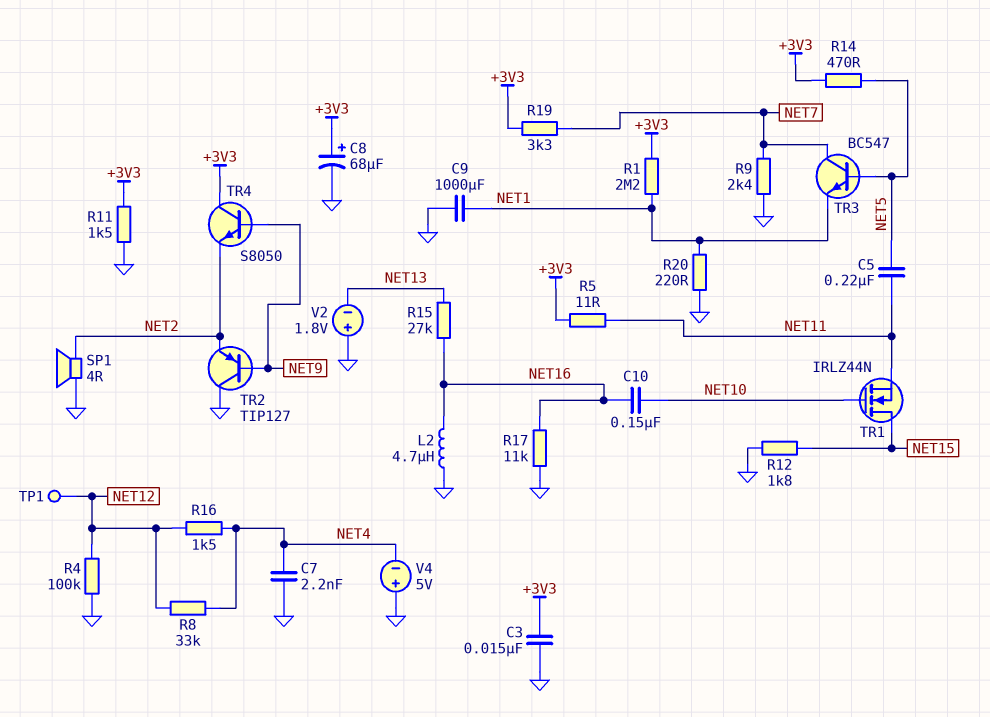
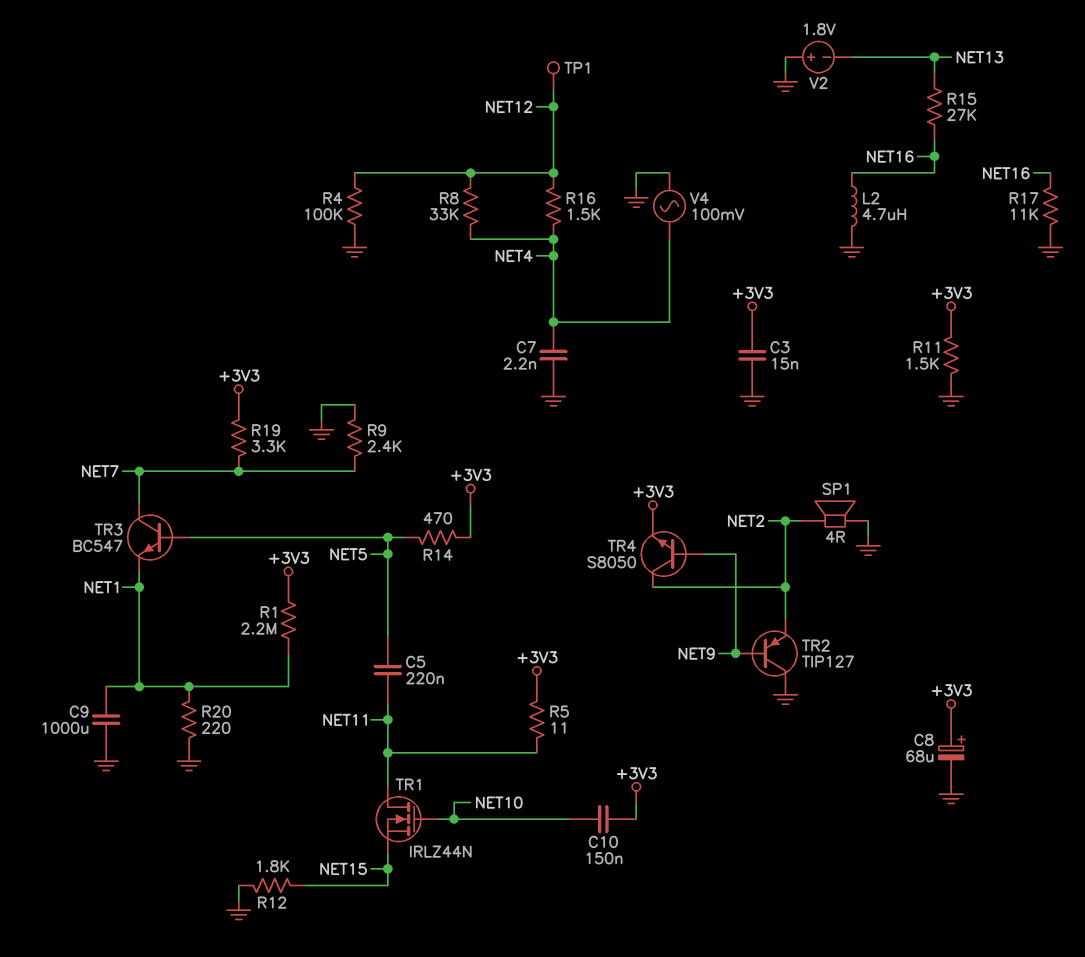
C10: 150nF (NET10, NET16) -> 150nF (+3V3, NET10)
TR1: NMOS IRLZ44N (G NET10, D NET15, S NET11) -> NMOS IRLZ44N (G NET10, D NET11, S NET15)
TR4: NPN S8050 (B NET9, C +3V3, E NET2) -> NPN S8050 (B NET9, C NET2, E +3V3)
V4: 5V (plus GND, minus NET4) -> AC 100mV (GND, NET4)

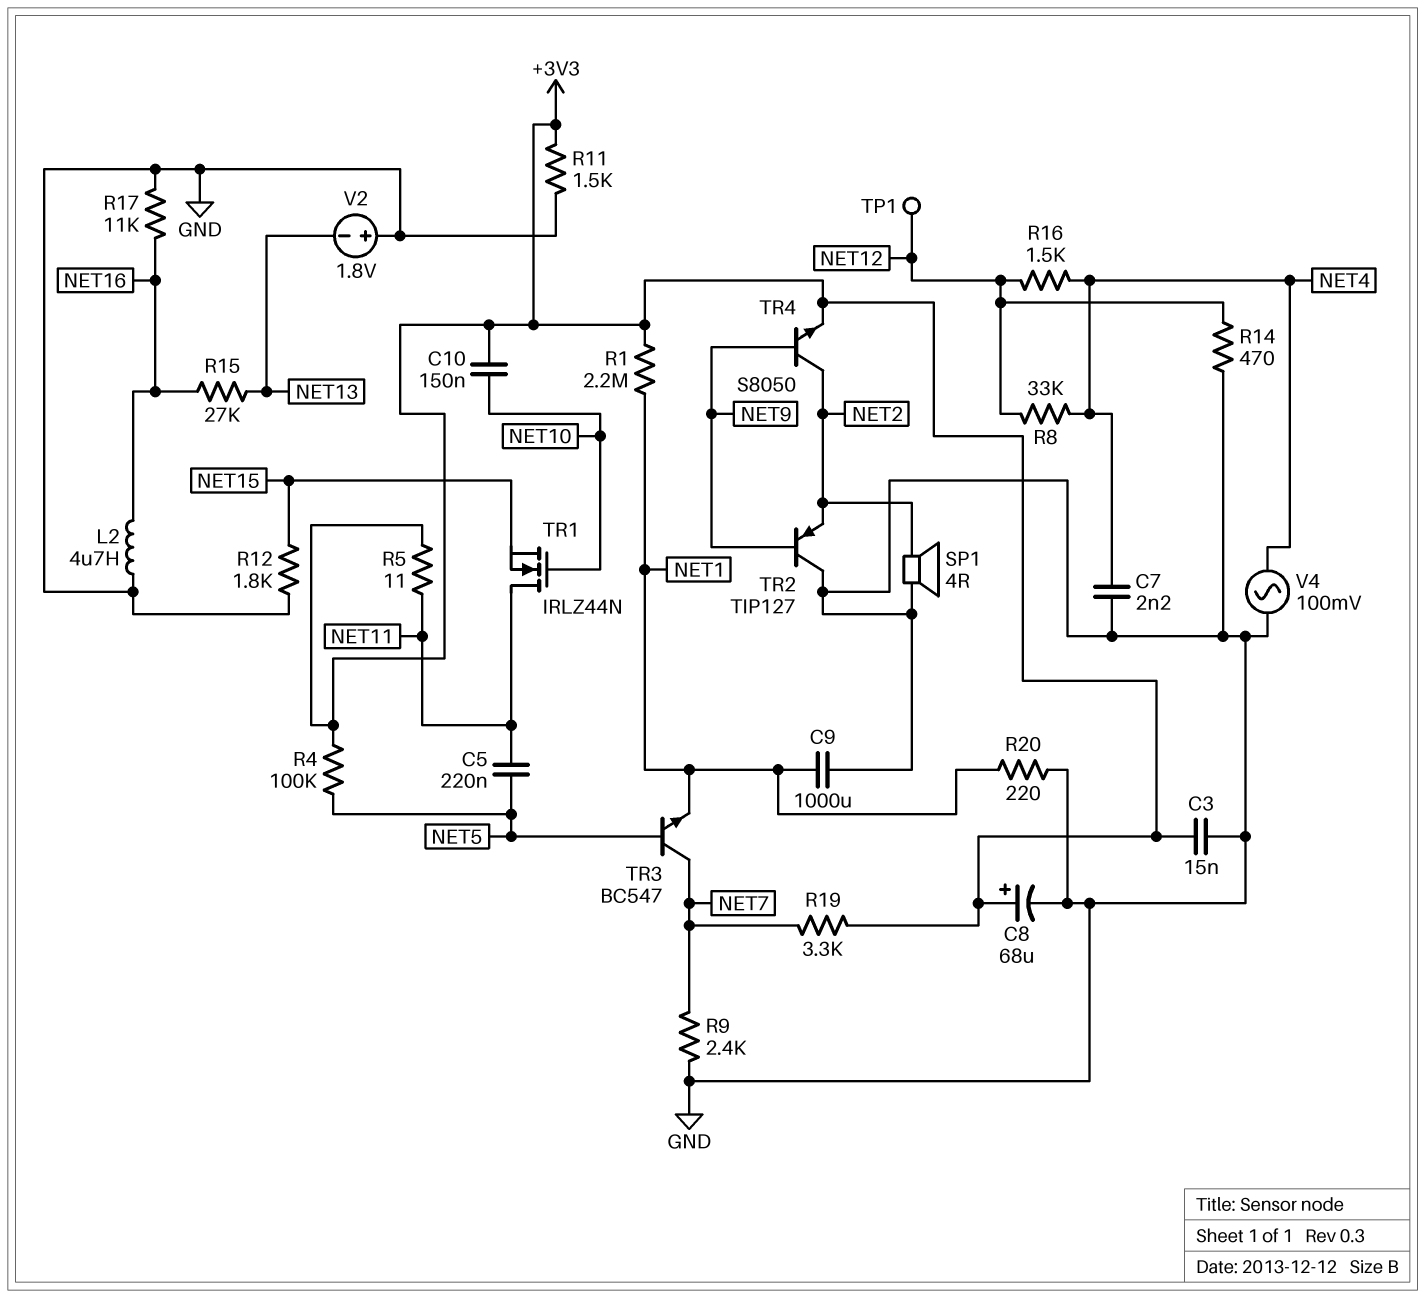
R4: 100k (GND, NET12) -> 100k (+3V3, NET5)
R14: 470 (+3V3, NET5) -> 470 (GND, NET12)

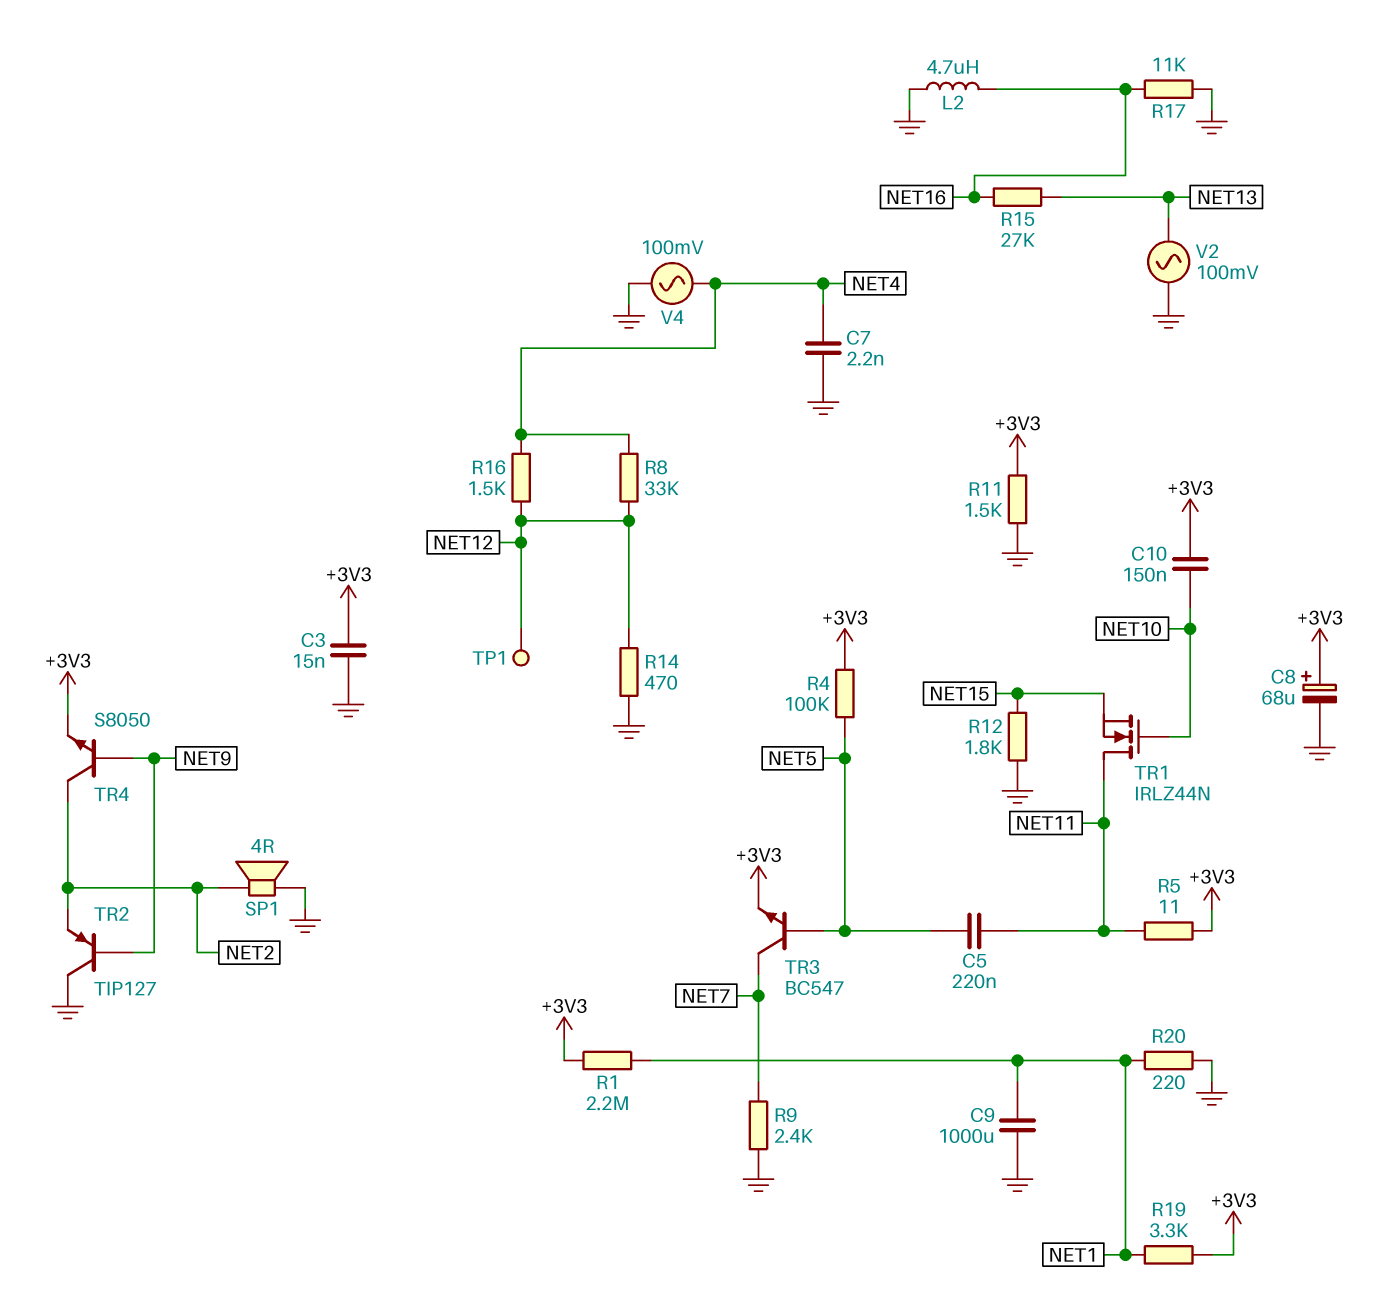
R19: 3.3k (+3V3, NET7) -> 3.3k (+3V3, NET1)
TR3: NPN BC547 (B NET5, C NET7, E NET1) -> NPN BC547 (B NET5, C NET7, E +3V3)
V2: 1.8V (plus GND, minus NET13) -> AC 100mV (GND, NET13)

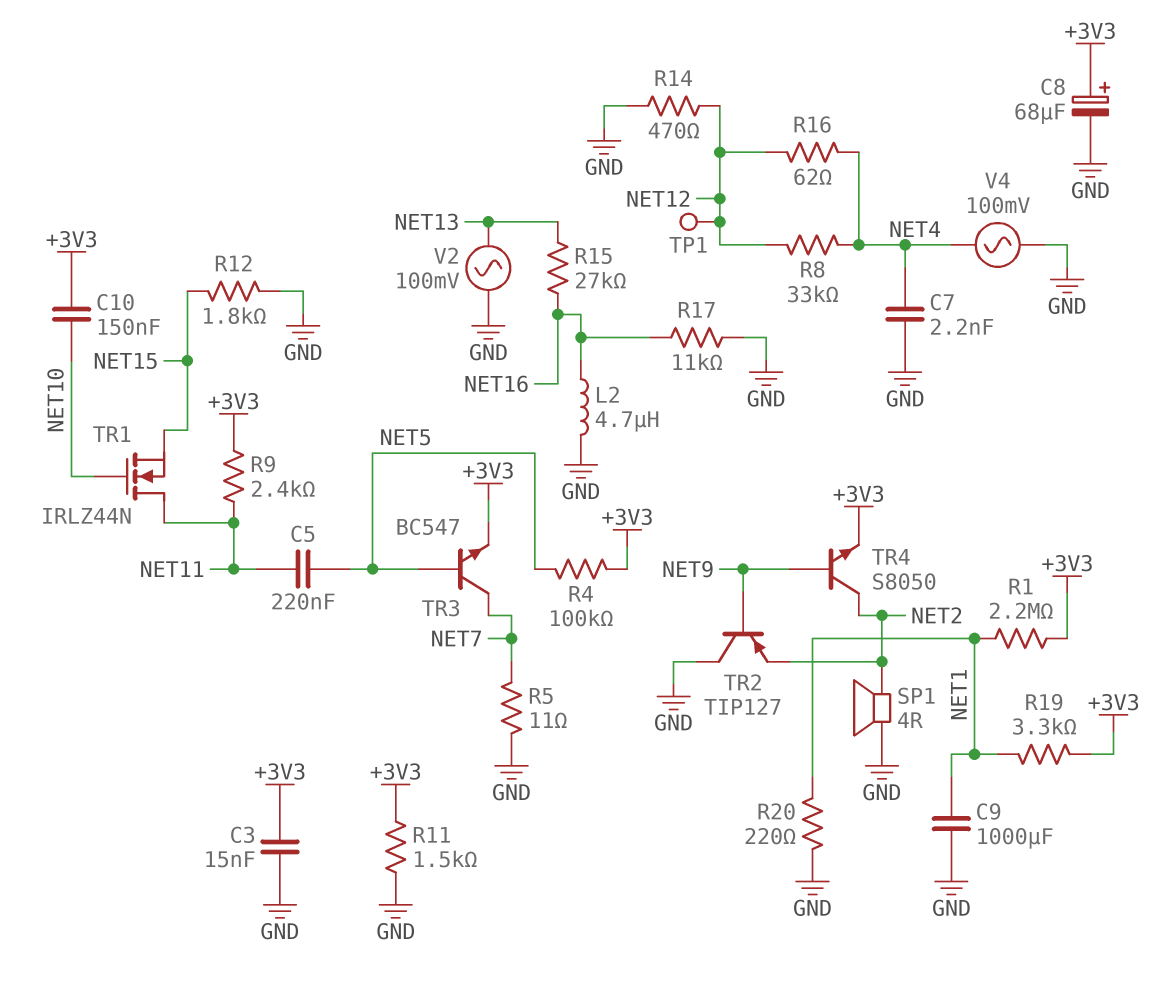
R5: 11 (+3V3, NET11) -> 11 (GND, NET7)
R9: 2.4k (GND, NET7) -> 2.4k (+3V3, NET11)
R16: 1.5k (NET4, NET12) -> 62 (NET4, NET12)

